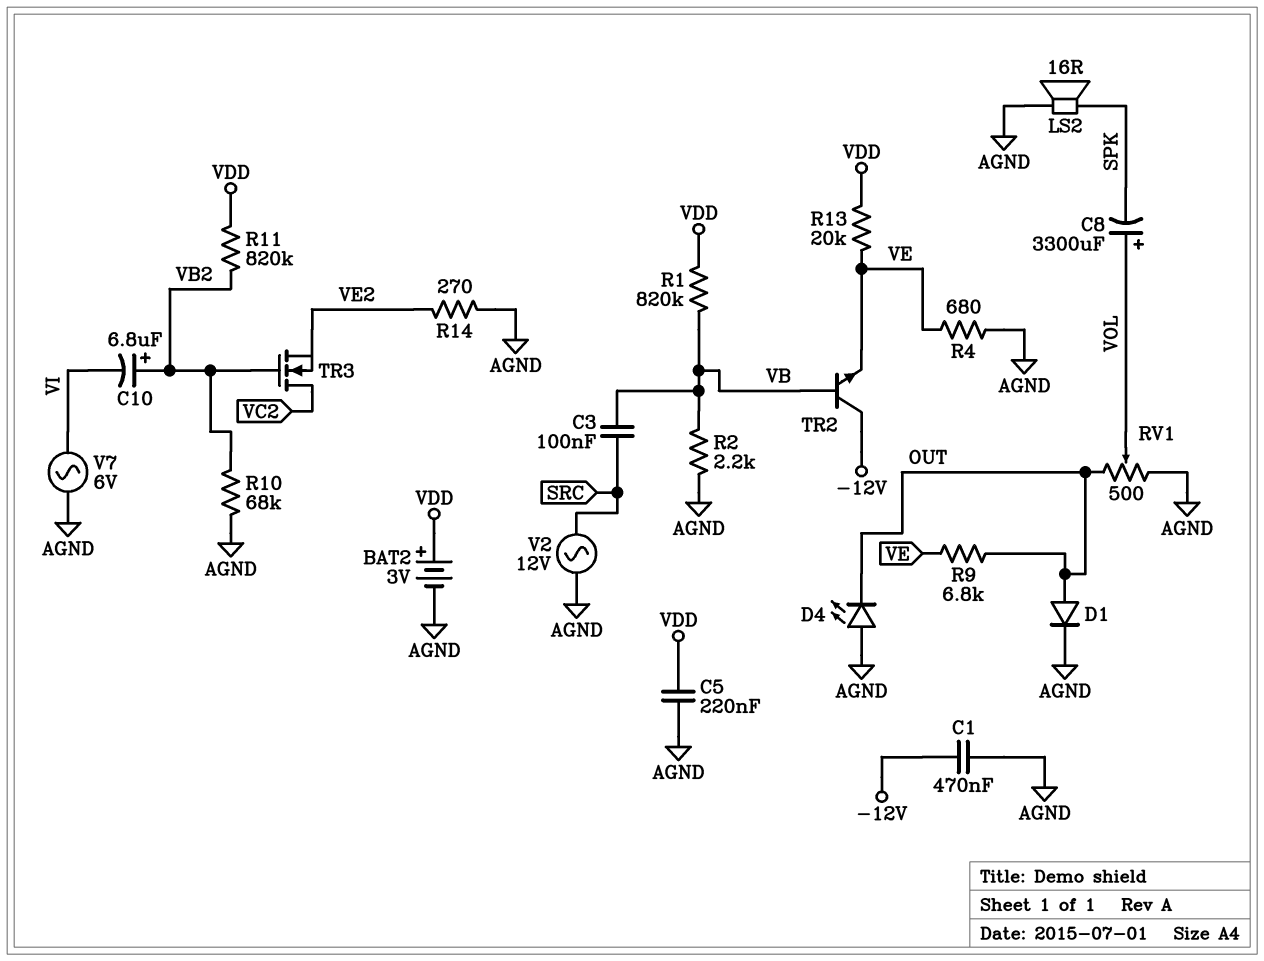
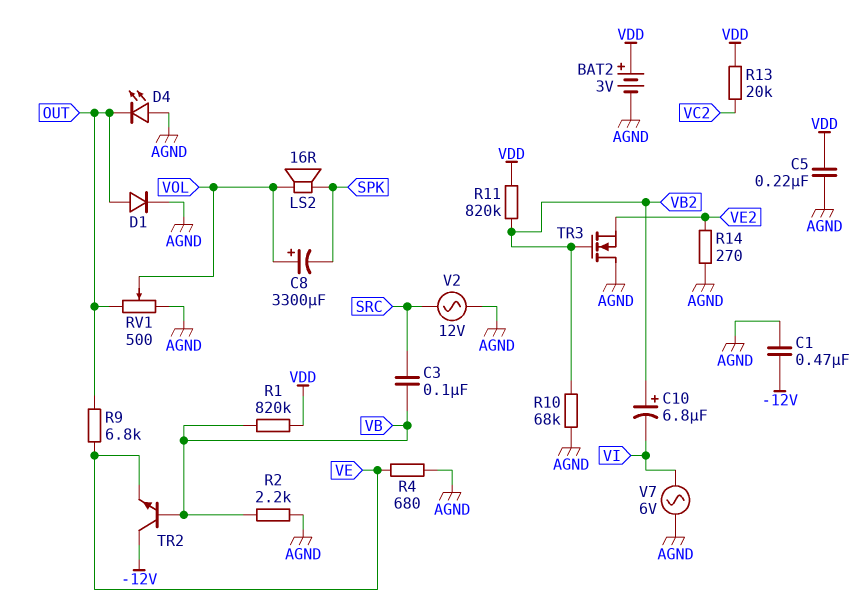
LS2: speaker 16R (AGND, SPK) -> speaker 16R (SPK, VOL)
R13: 20k (VDD, VE) -> 20k (VC2, VDD)
TR3: NMOS (G VB2, D VC2, S VE2) -> NMOS (G VB2, D AGND, S VE2)

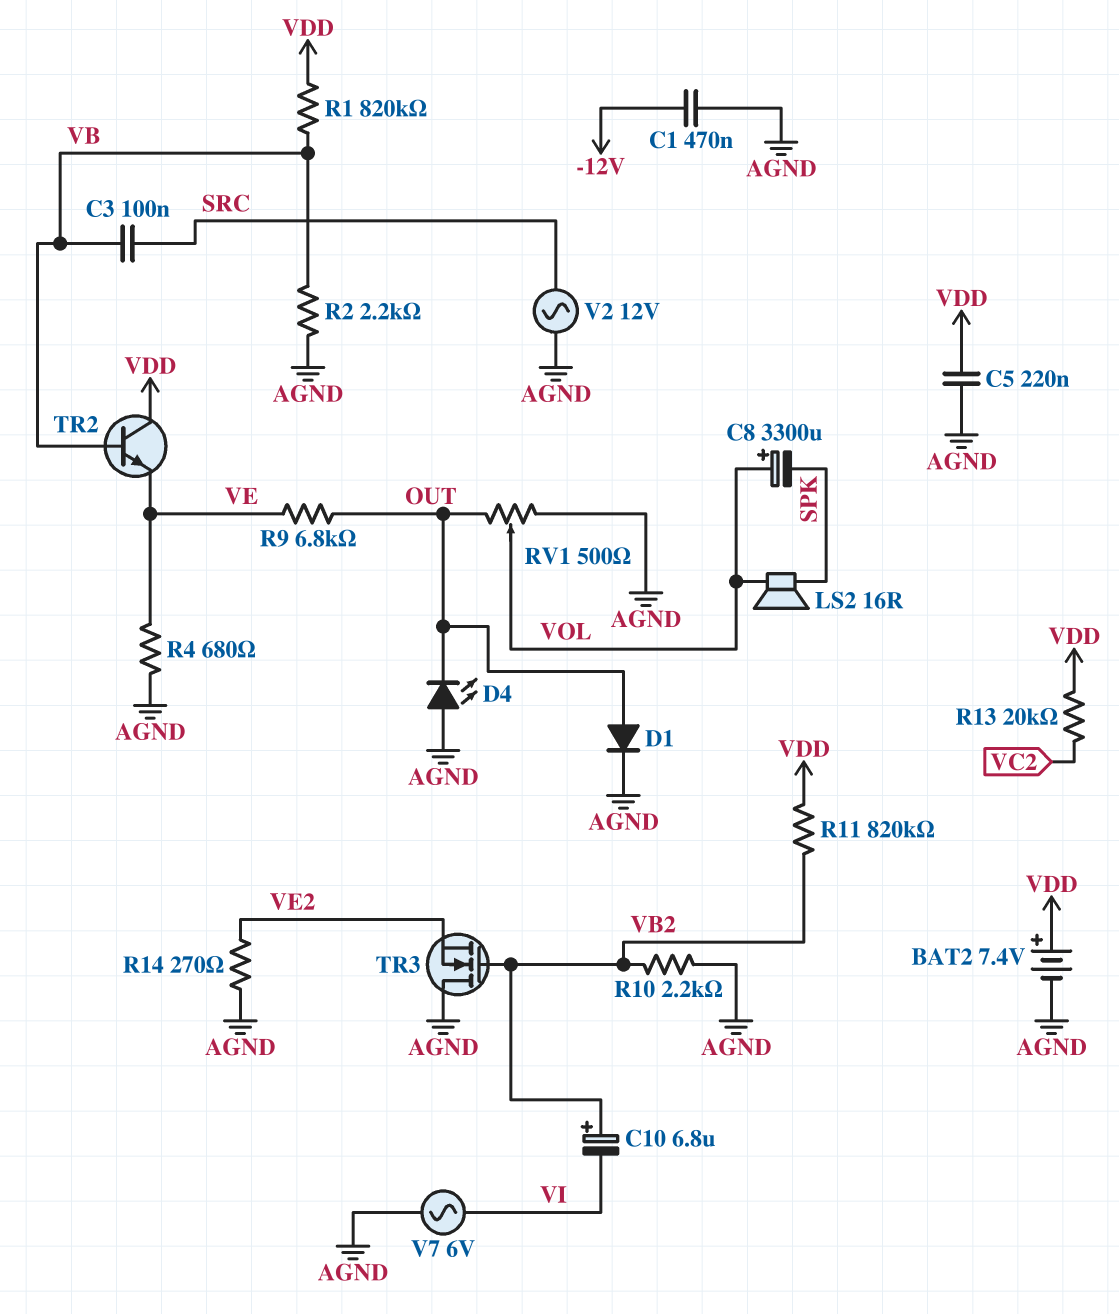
BAT2: 3V (plus VDD, minus AGND) -> 7.4V (plus VDD, minus AGND)
R10: 68k (AGND, VB2) -> 2.2k (AGND, VB2)
TR2: NPN (B VB, C -12V, E VE) -> NPN (B VB, C VDD, E VE)

